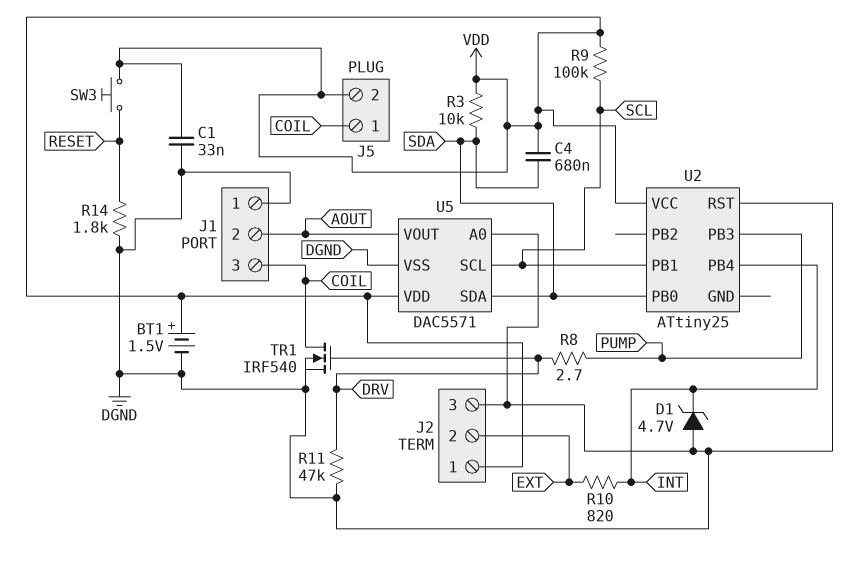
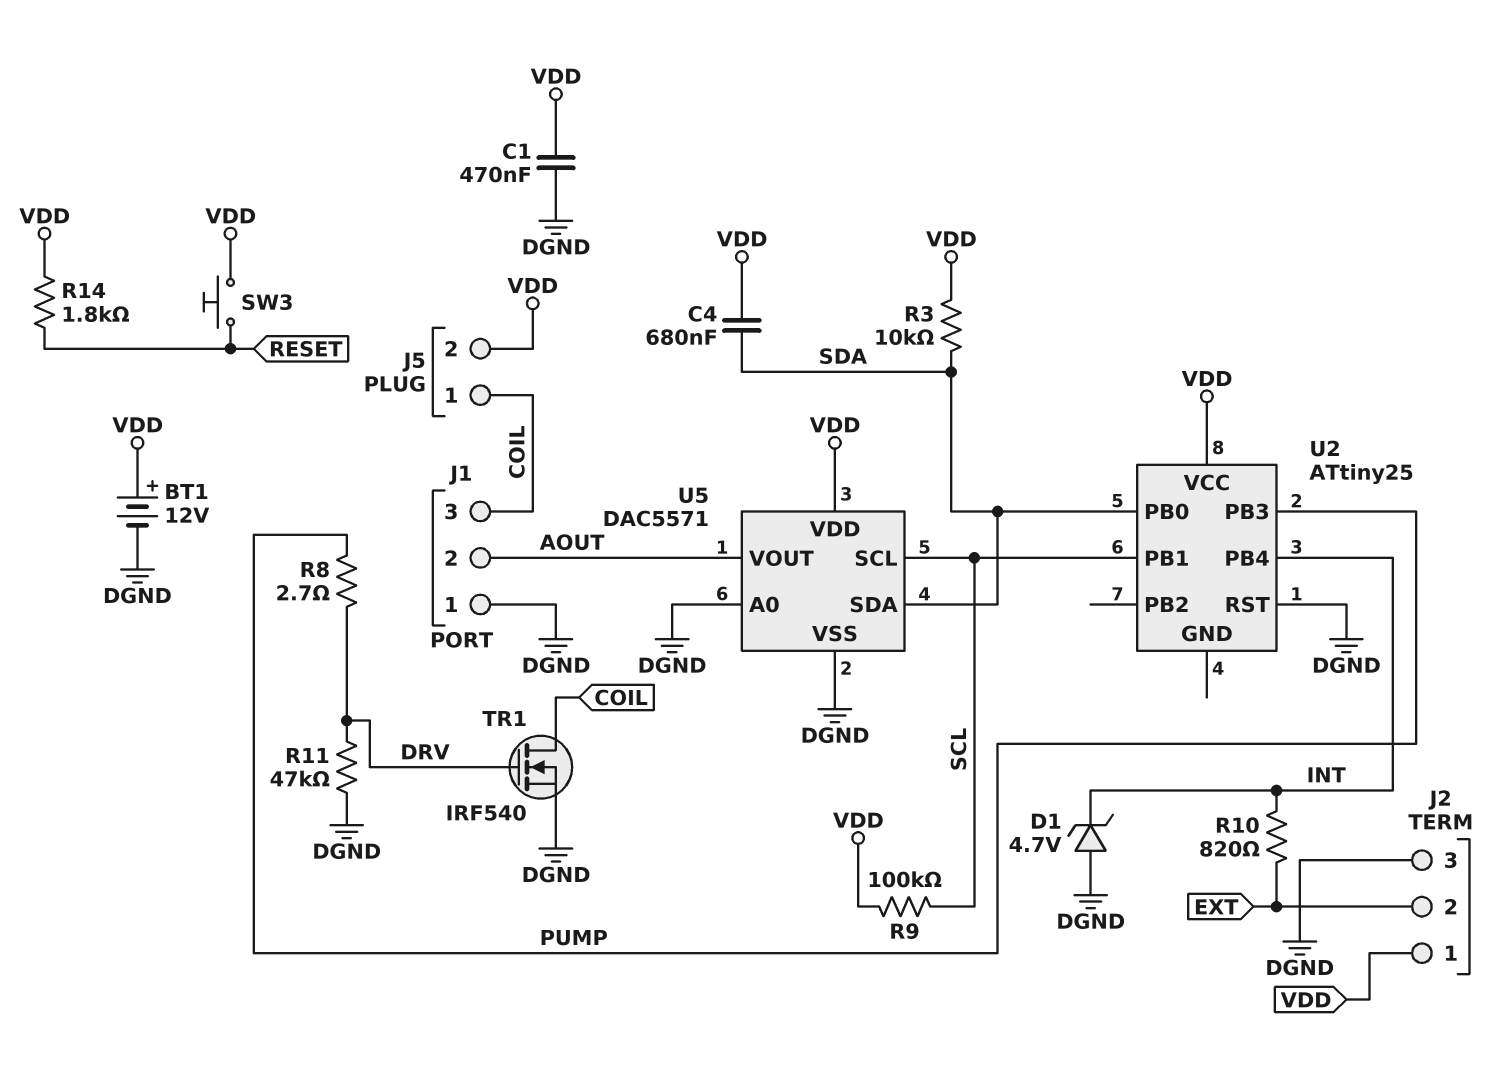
BT1: 1.5V (plus VDD, minus DGND) -> 12V (plus VDD, minus DGND)
C1: 33nF (DGND, VDD) -> 470nF (DGND, VDD)
R14: 1.8k (DGND, RESET) -> 1.8k (RESET, VDD)

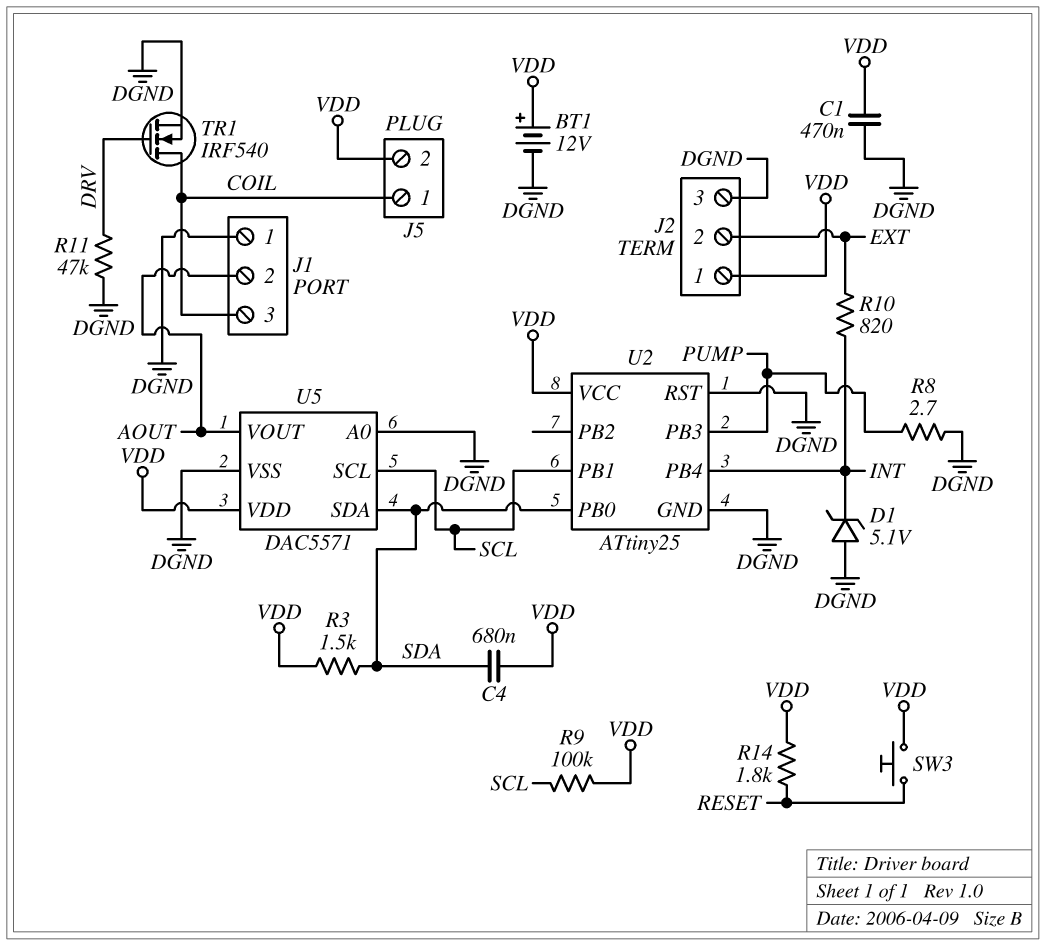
D1: zener 4.7V (A DGND, K INT) -> zener 5.1V (A DGND, K INT)
R3: 10k (SDA, VDD) -> 1.5k (SDA, VDD)
R8: 2.7 (DRV, PUMP) -> 2.7 (DGND, PUMP)
U2 pin GND: none -> DGND

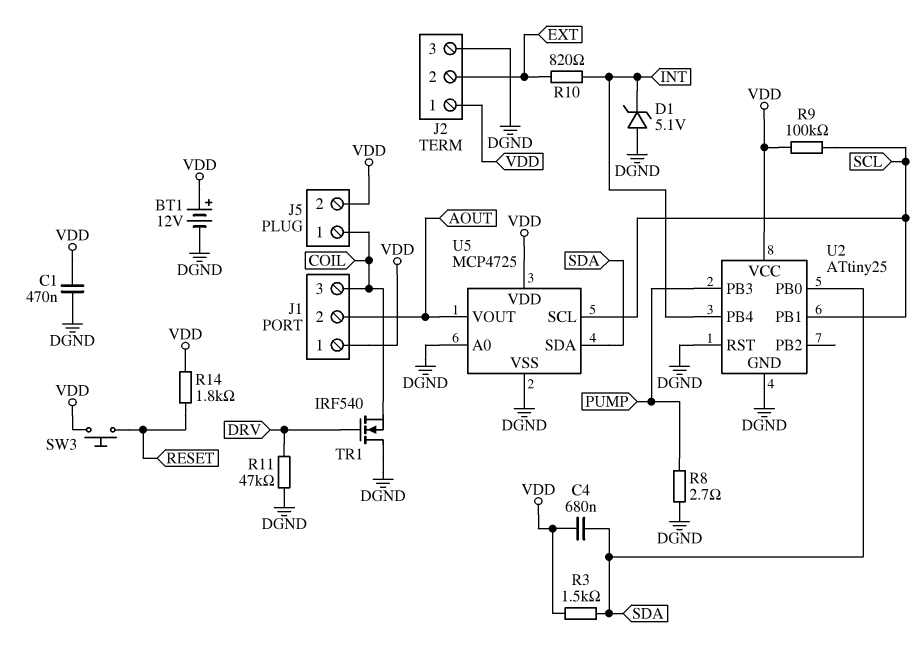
J1 pin 1: DGND -> VDD
TR1: NMOS IRF540 (G DRV, D COIL, S DGND) -> NMOS IRF540 (G DRV, D DGND, S COIL)
U5: DAC5571 -> MCP4725

